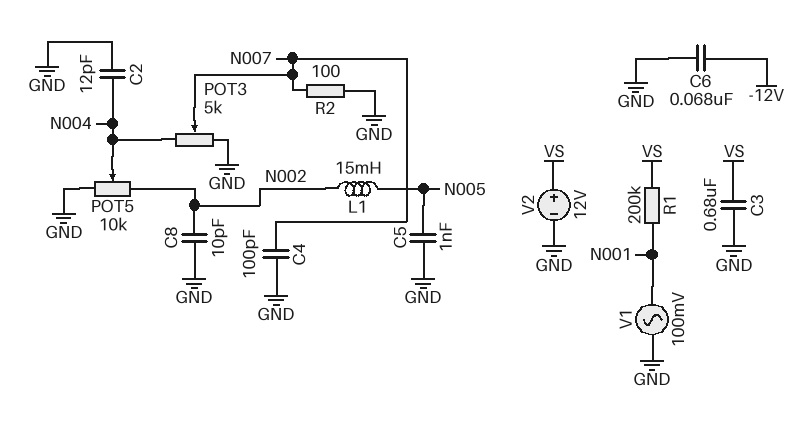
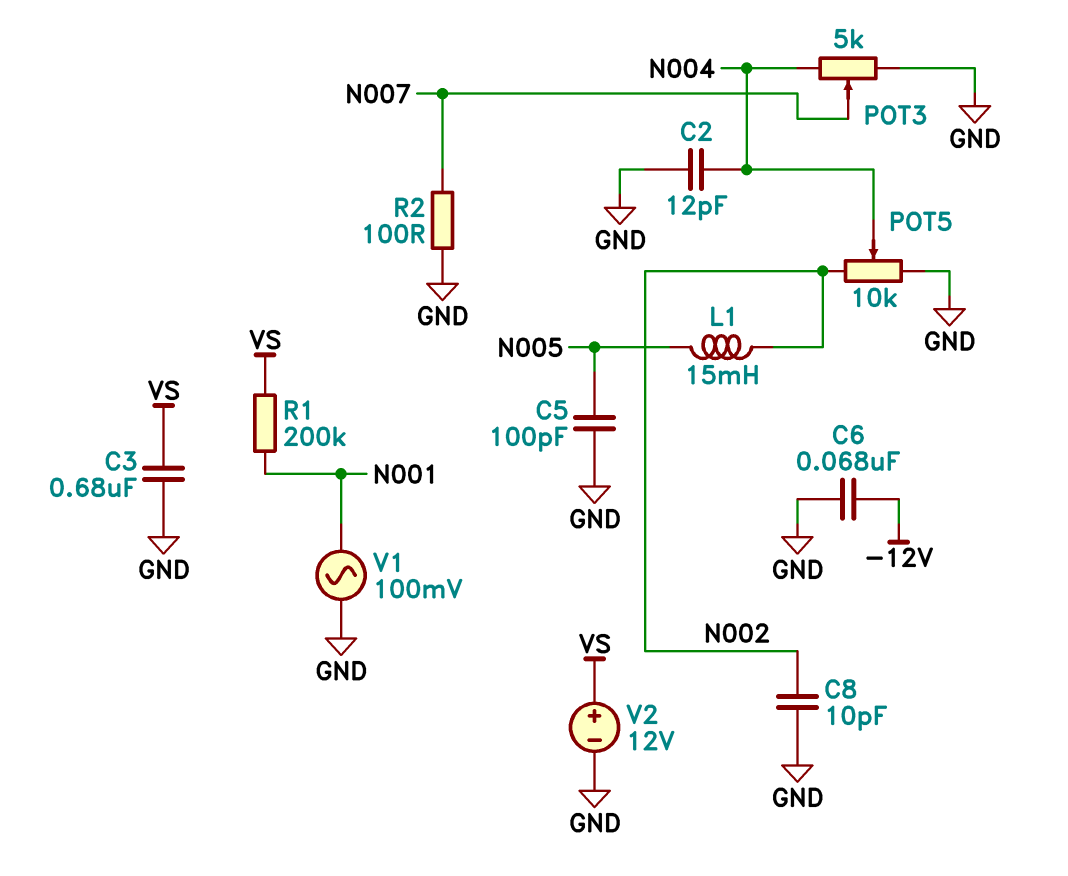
C4: 100pF (GND, N007) -> none
C5: 1nF (GND, N005) -> 100pF (GND, N005)

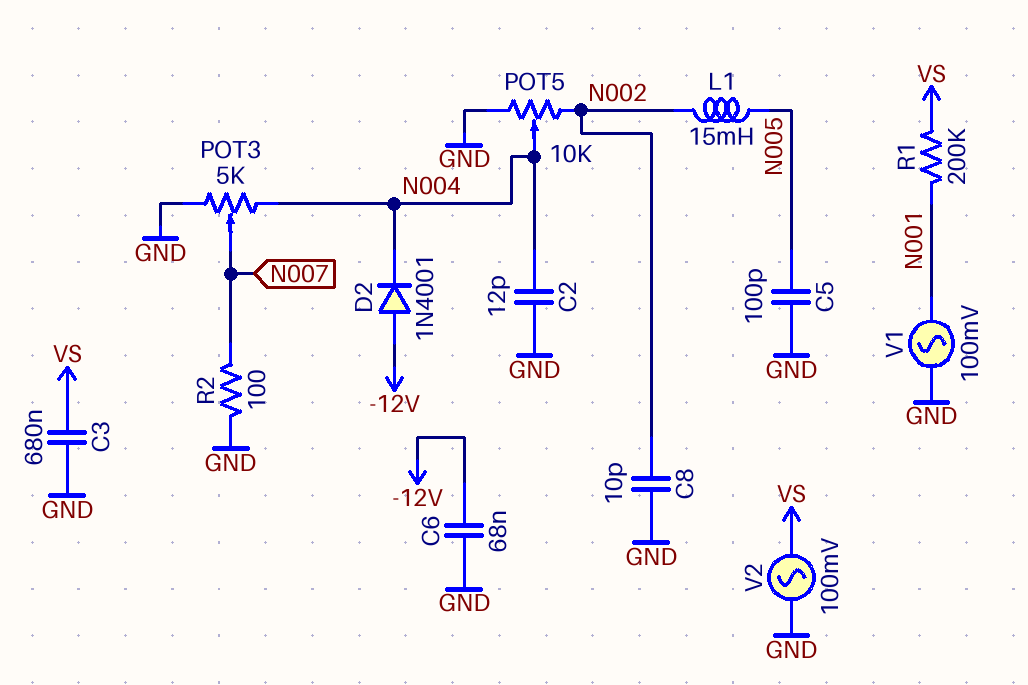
D2: none -> diode 1N4001 (A -12V, K N004)
V2: 12V (plus VS, minus GND) -> AC 100mV (GND, VS)

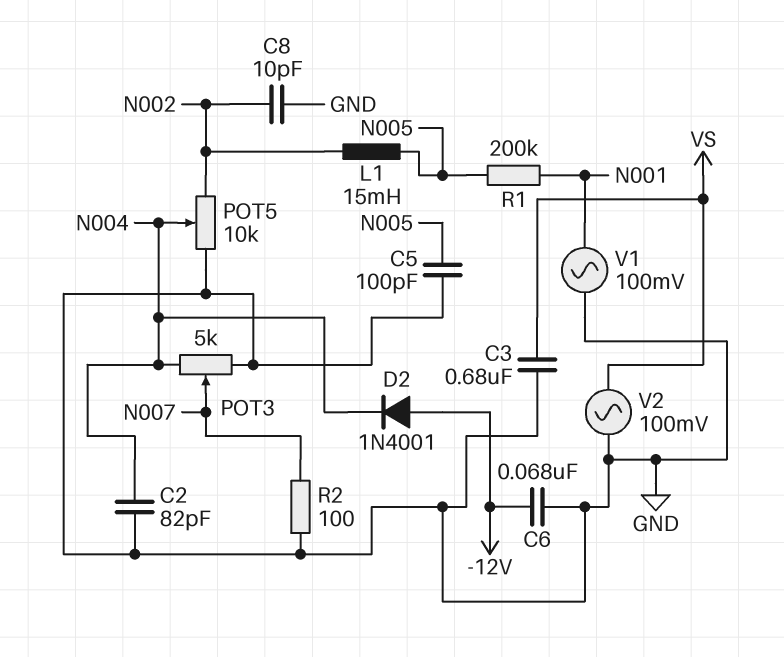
C2: 12pF (GND, N004) -> 82pF (GND, N004)
R1: 200k (N001, VS) -> 200k (N001, N005)

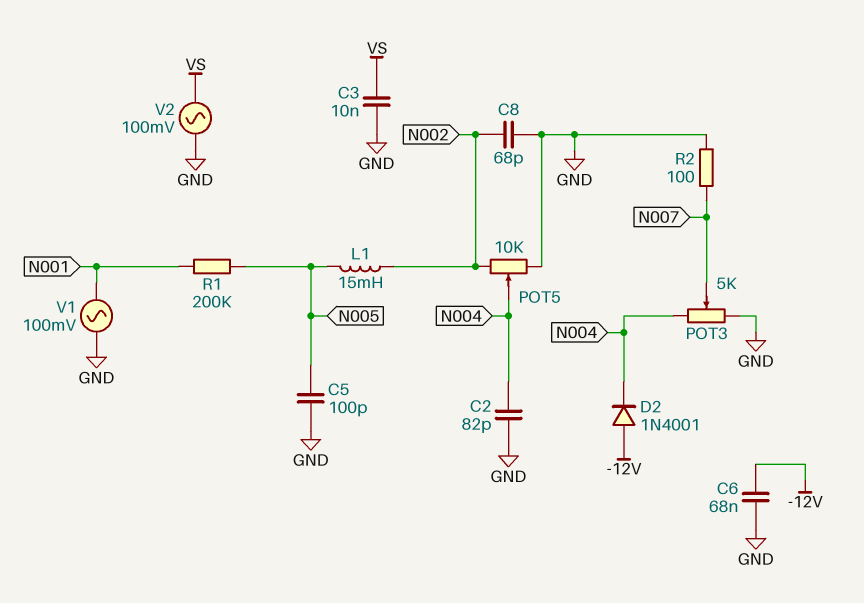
C3: 680nF (GND, VS) -> 10nF (GND, VS)
C8: 10pF (GND, N002) -> 68pF (GND, N002)

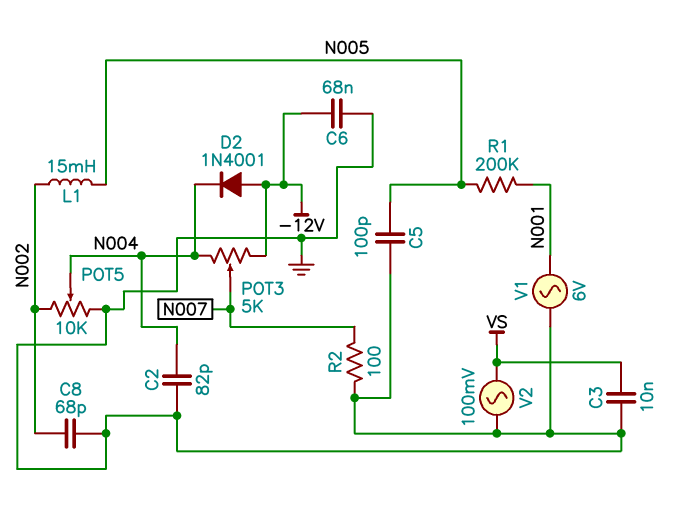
POT3: 5k (GND, N004, wiper N007) -> 5k (-12V, N004, wiper N007)
V1: AC 100mV (GND, N001) -> AC 6V (GND, N001)

